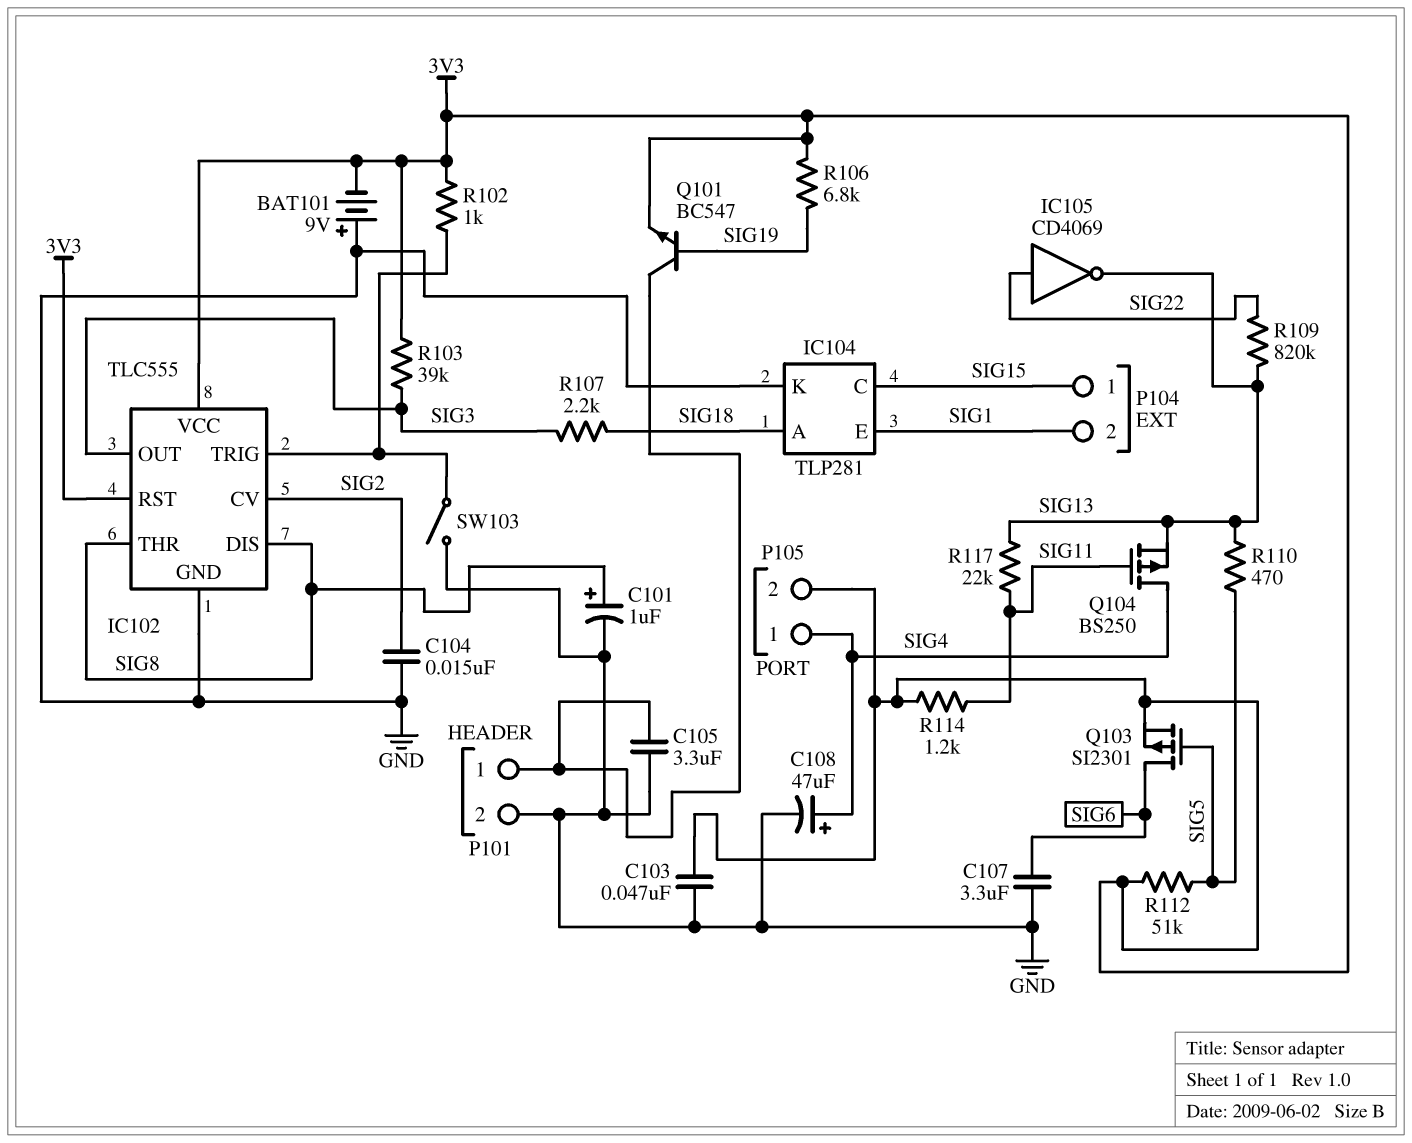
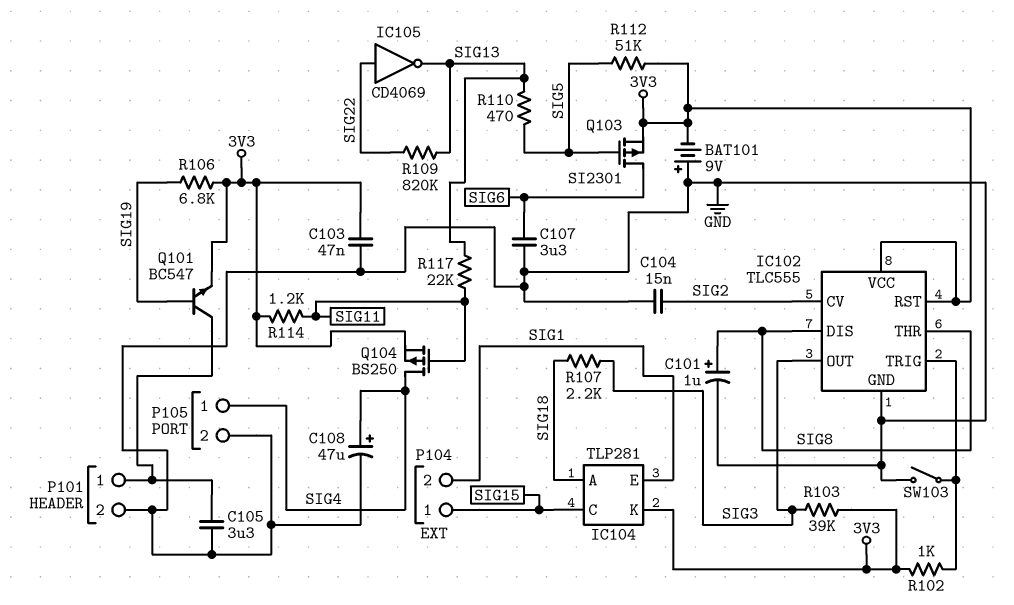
IC104 pin K: GND -> 3V3
P105 pin 2: 3V3 -> GND
Q104: PMOS BS250 (G SIG11, D SIG4, S SIG13) -> PMOS BS250 (G SIG11, D SIG4, S 3V3)

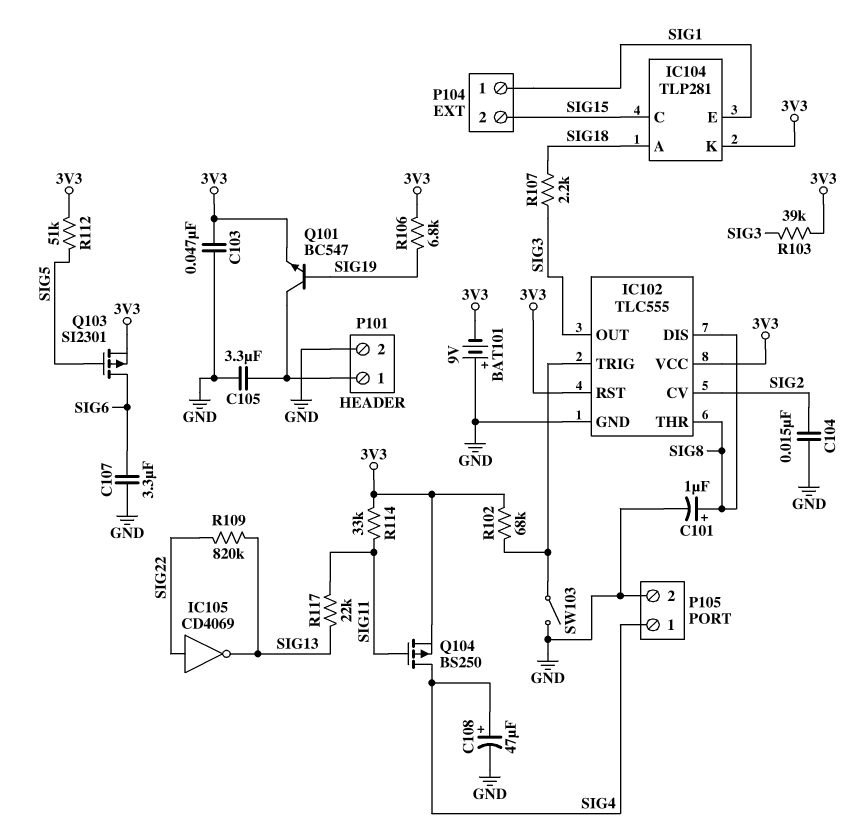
P104 pin 1: SIG15 -> SIG1
P104 pin 2: SIG1 -> SIG15
R102: 1k (3V3, IC102/TRIG) -> 68k (3V3, IC102/TRIG)
R110: 470 (SIG5, SIG13) -> none
R114: 1.2k (3V3, SIG11) -> 33k (3V3, SIG11)

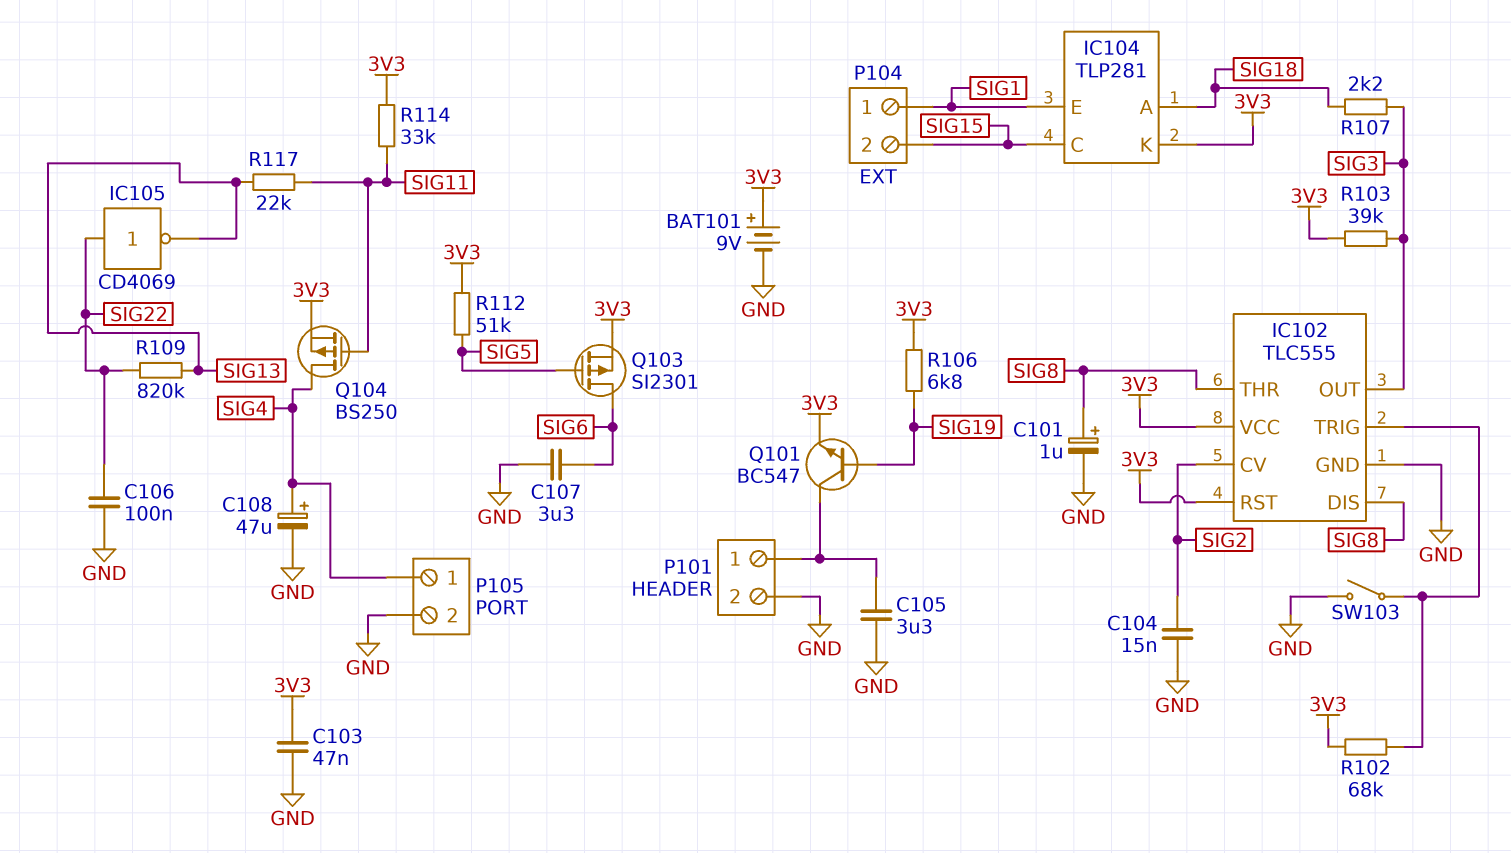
BAT101: 9V (plus GND, minus 3V3) -> 9V (plus 3V3, minus GND)
C106: none -> 100nF (GND, SIG22)

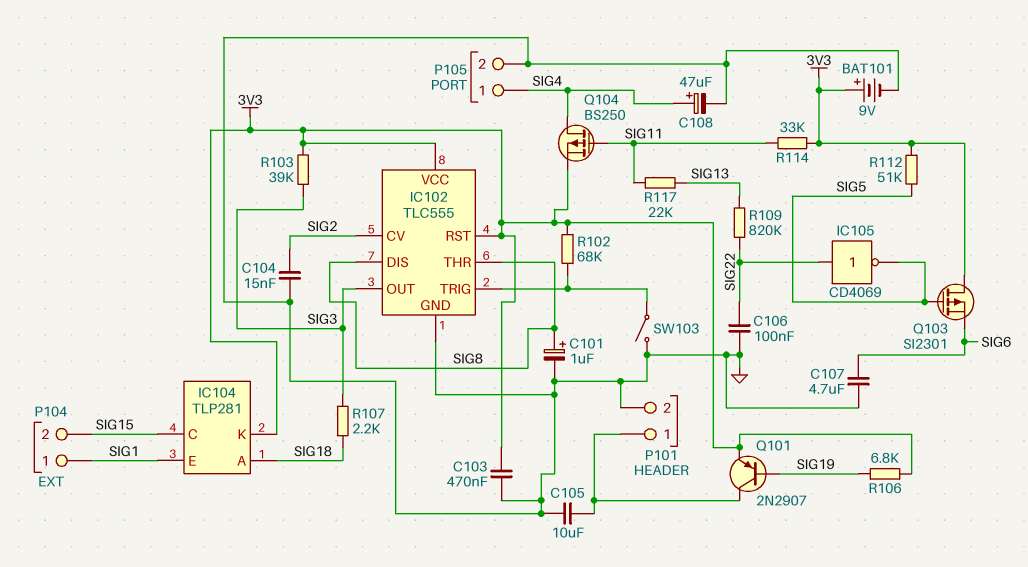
C103: 47nF (3V3, GND) -> 470nF (3V3, GND)
C105: 3.3uF (GND, P101/1) -> 10uF (GND, P101/1)
C107: 3.3uF (GND, SIG6) -> 4.7uF (GND, SIG6)
IC105: NOT CD4069 (in SIG22, out SIG13) -> NOT CD4069 (in SIG22, out SIG5)
Q101: NPN BC547 (B SIG19, C P101/1, E 3V3) -> PNP 2N2907 (B SIG19, C P101/1, E 3V3)
Q103: PMOS SI2301 (G SIG5, D SIG6, S 3V3) -> PMOS SI2301 (G SIG5, D 3V3, S SIG6)

